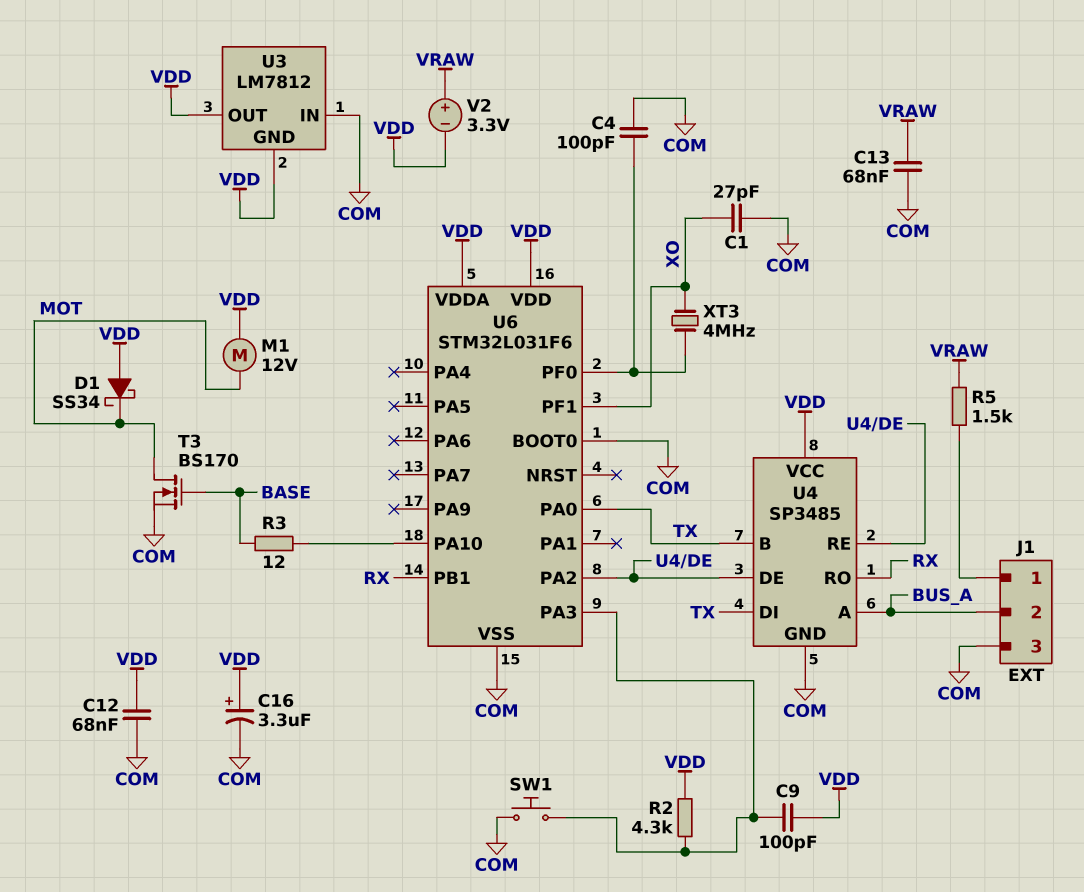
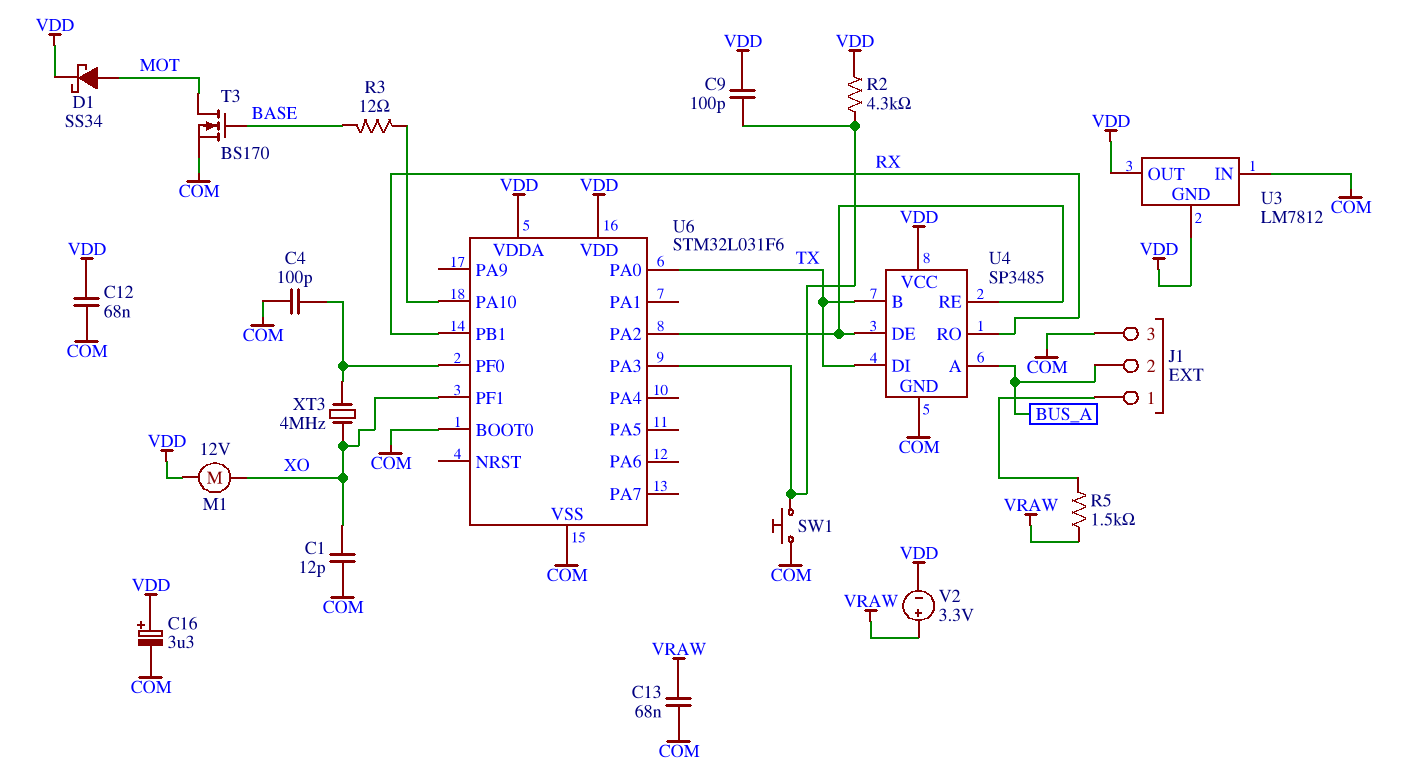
C1: 27pF (COM, XO) -> 12pF (COM, XO)
D1: schottky SS34 (A VDD, K MOT) -> schottky SS34 (A MOT, K VDD)
M1: motor 12V (MOT, VDD) -> motor 12V (VDD, XO)

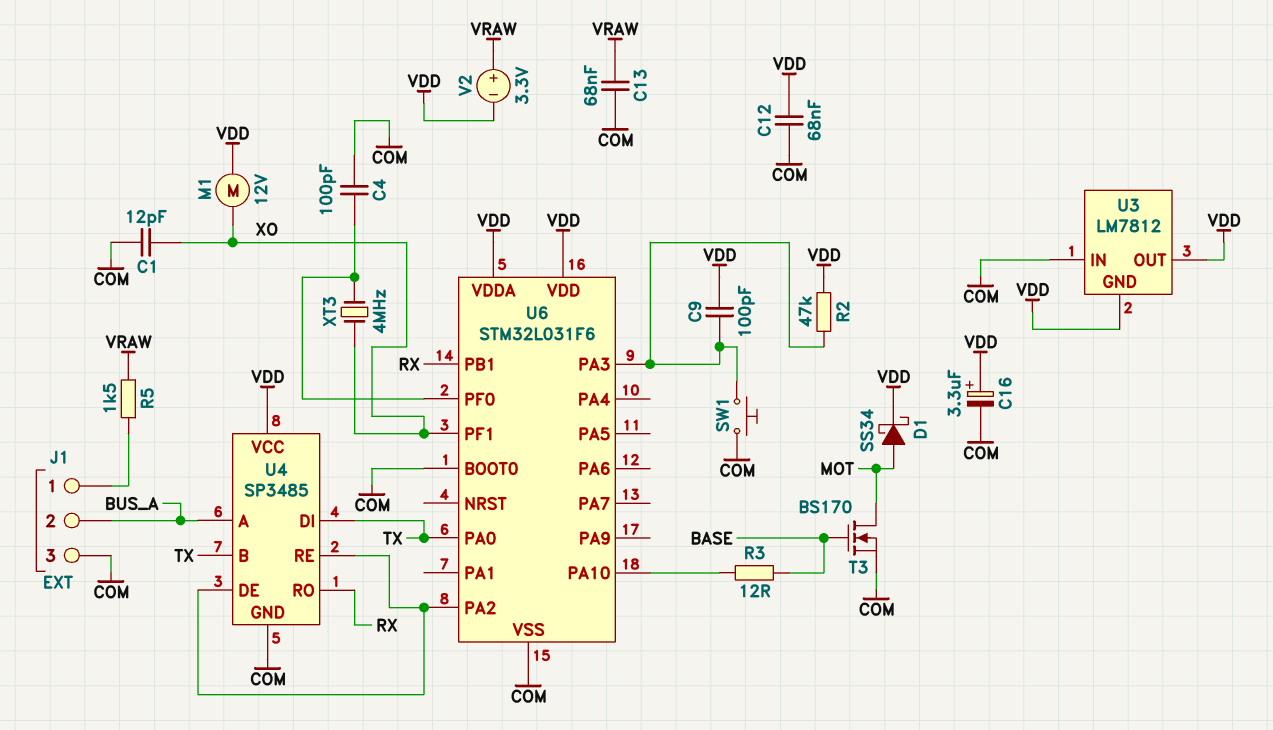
R2: 4.3k (U6/PA3, VDD) -> 47k (U6/PA3, VDD)

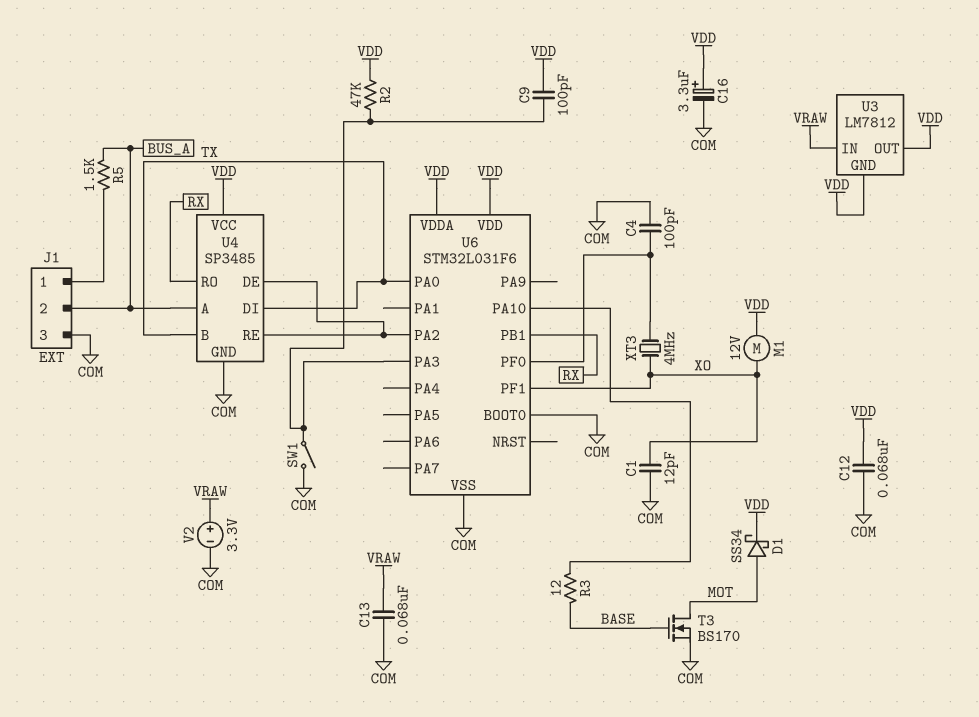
R5: 1.5k (J1/1, VRAW) -> 1.5k (BUS_A, J1/1)
SW1: button (COM, U6/PA3) -> switch (COM, U6/PA3)
U3 pin IN: COM -> VRAW
V2: 3.3V (plus VRAW, minus VDD) -> 3.3V (plus VRAW, minus COM)

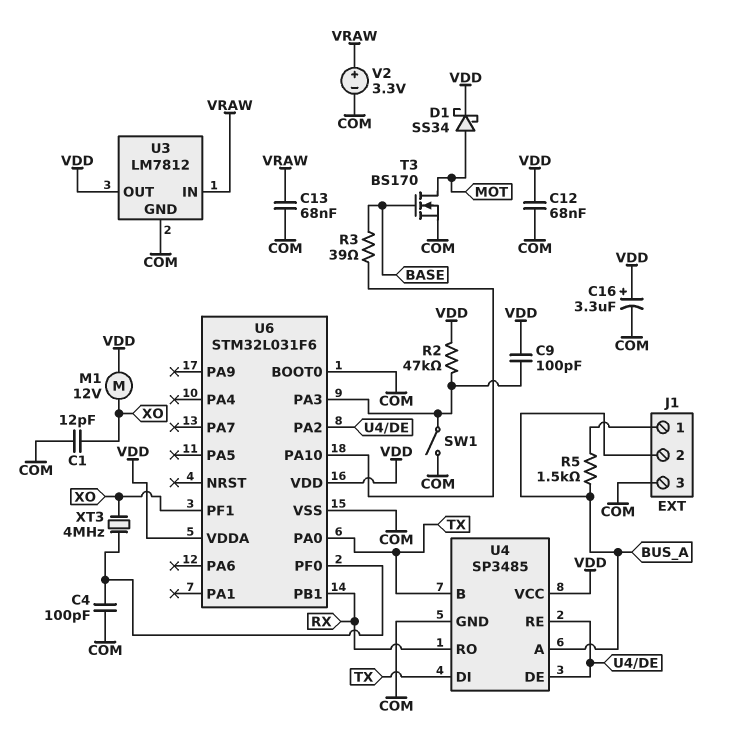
R3: 12 (BASE, U6/PA10) -> 39 (BASE, U6/PA10)
U3 pin GND: VDD -> COM

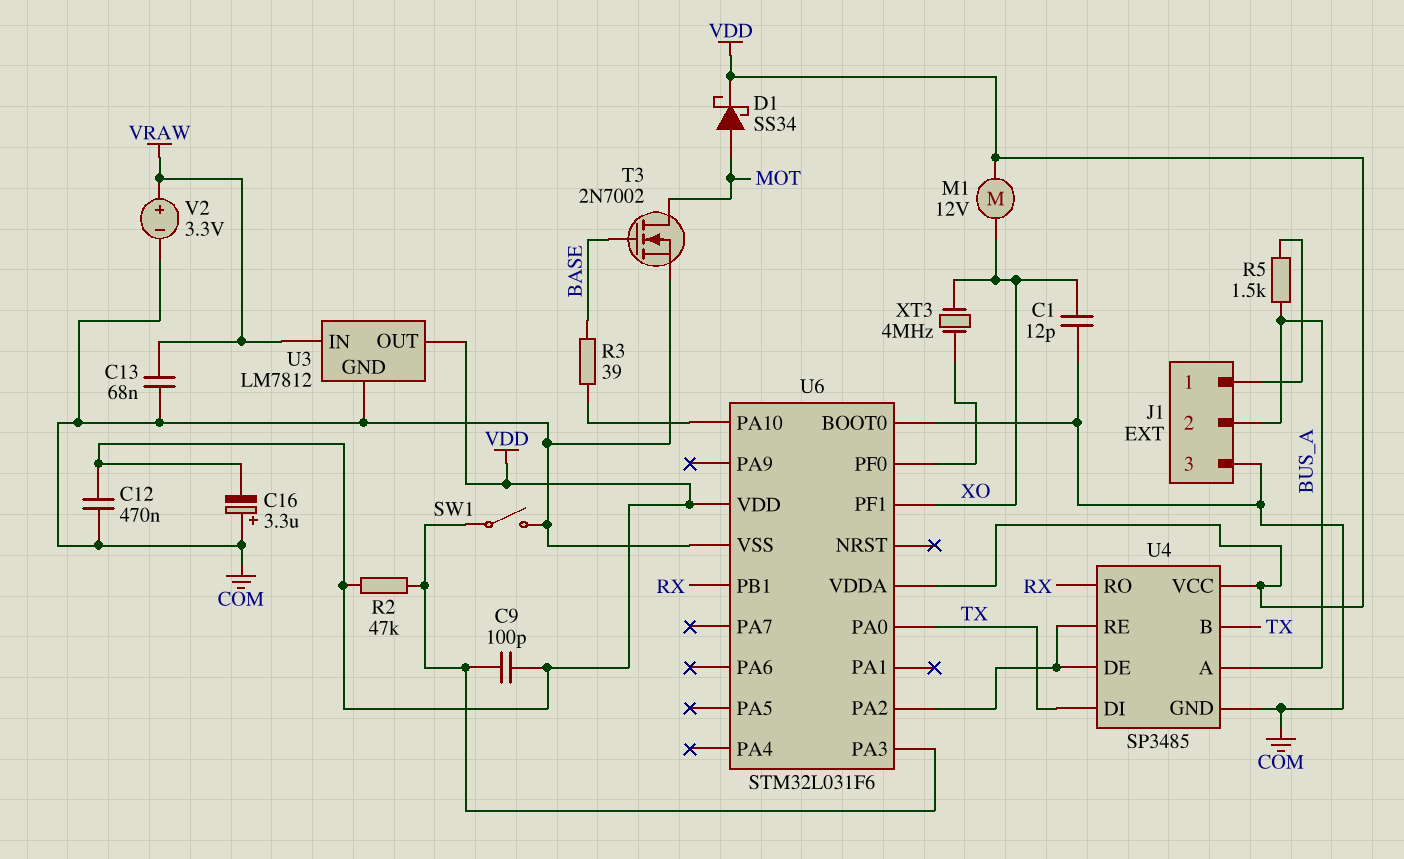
C4: 100pF (COM, U6/PF0) -> none
C12: 68nF (COM, VDD) -> 470nF (COM, VDD)
C16: 3.3uF (plus VDD, minus COM) -> 3.3uF (plus COM, minus VDD)
T3: NMOS BS170 (G BASE, D MOT, S COM) -> NMOS 2N7002 (G BASE, D MOT, S COM)

